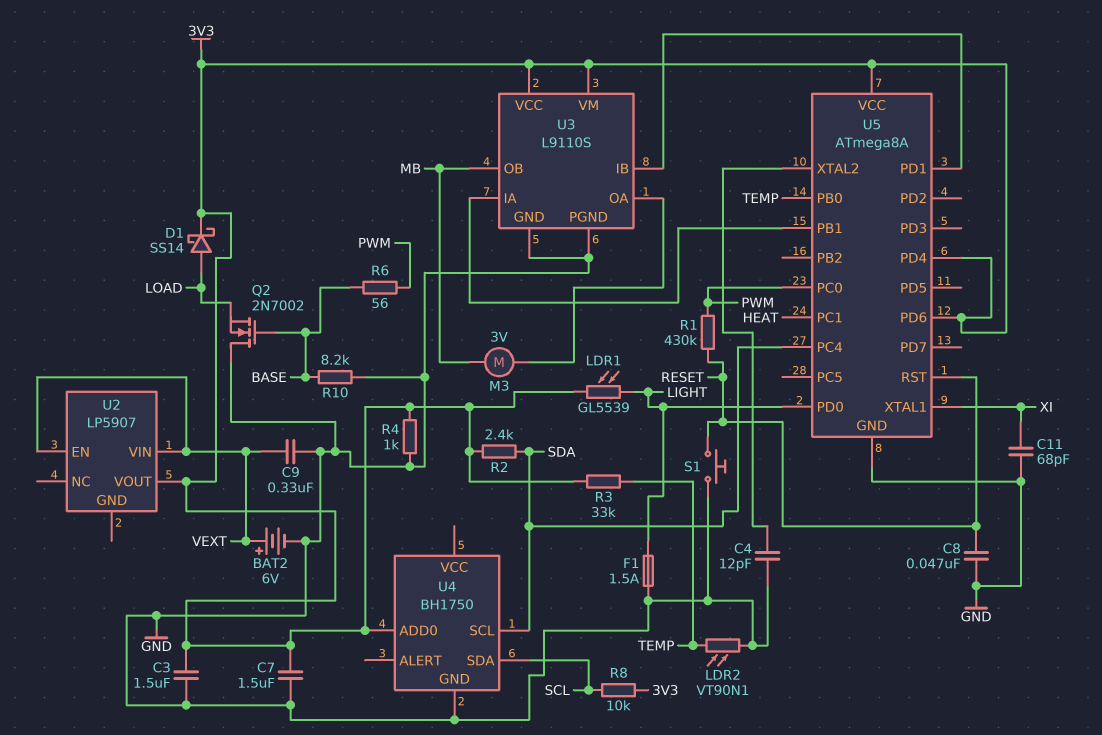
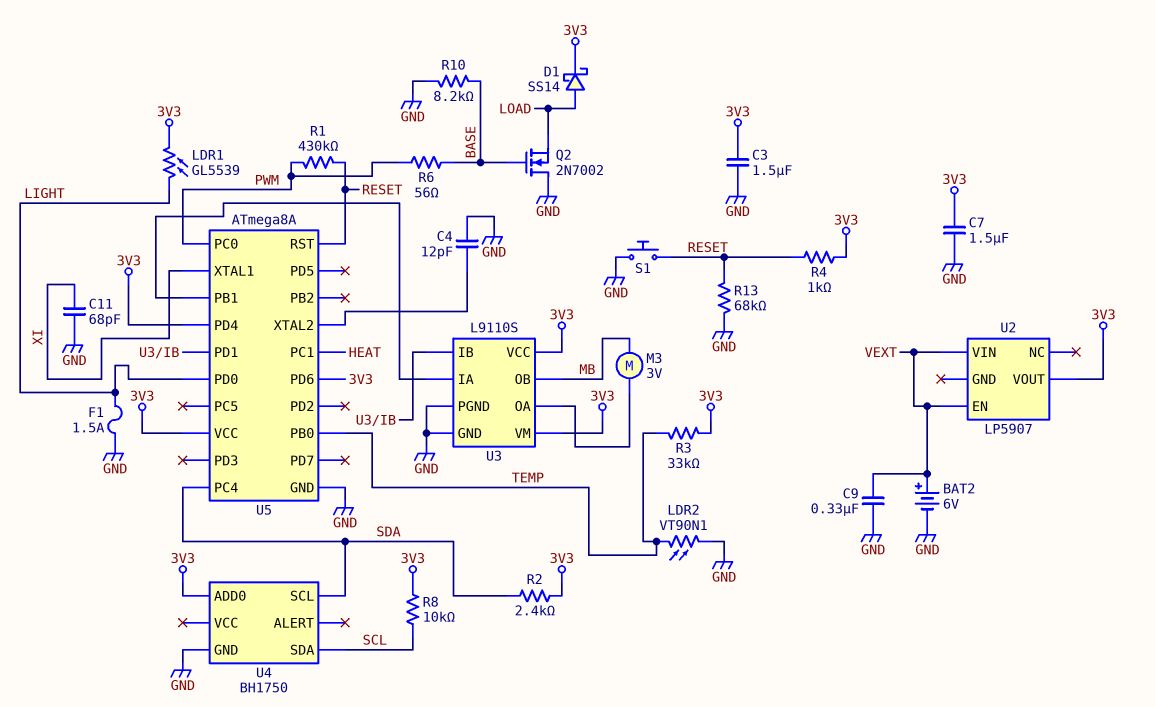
C8: 47nF (GND, RESET) -> none
R4: 1k (3V3, GND) -> 1k (3V3, RESET)
R13: none -> 68k (GND, RESET)

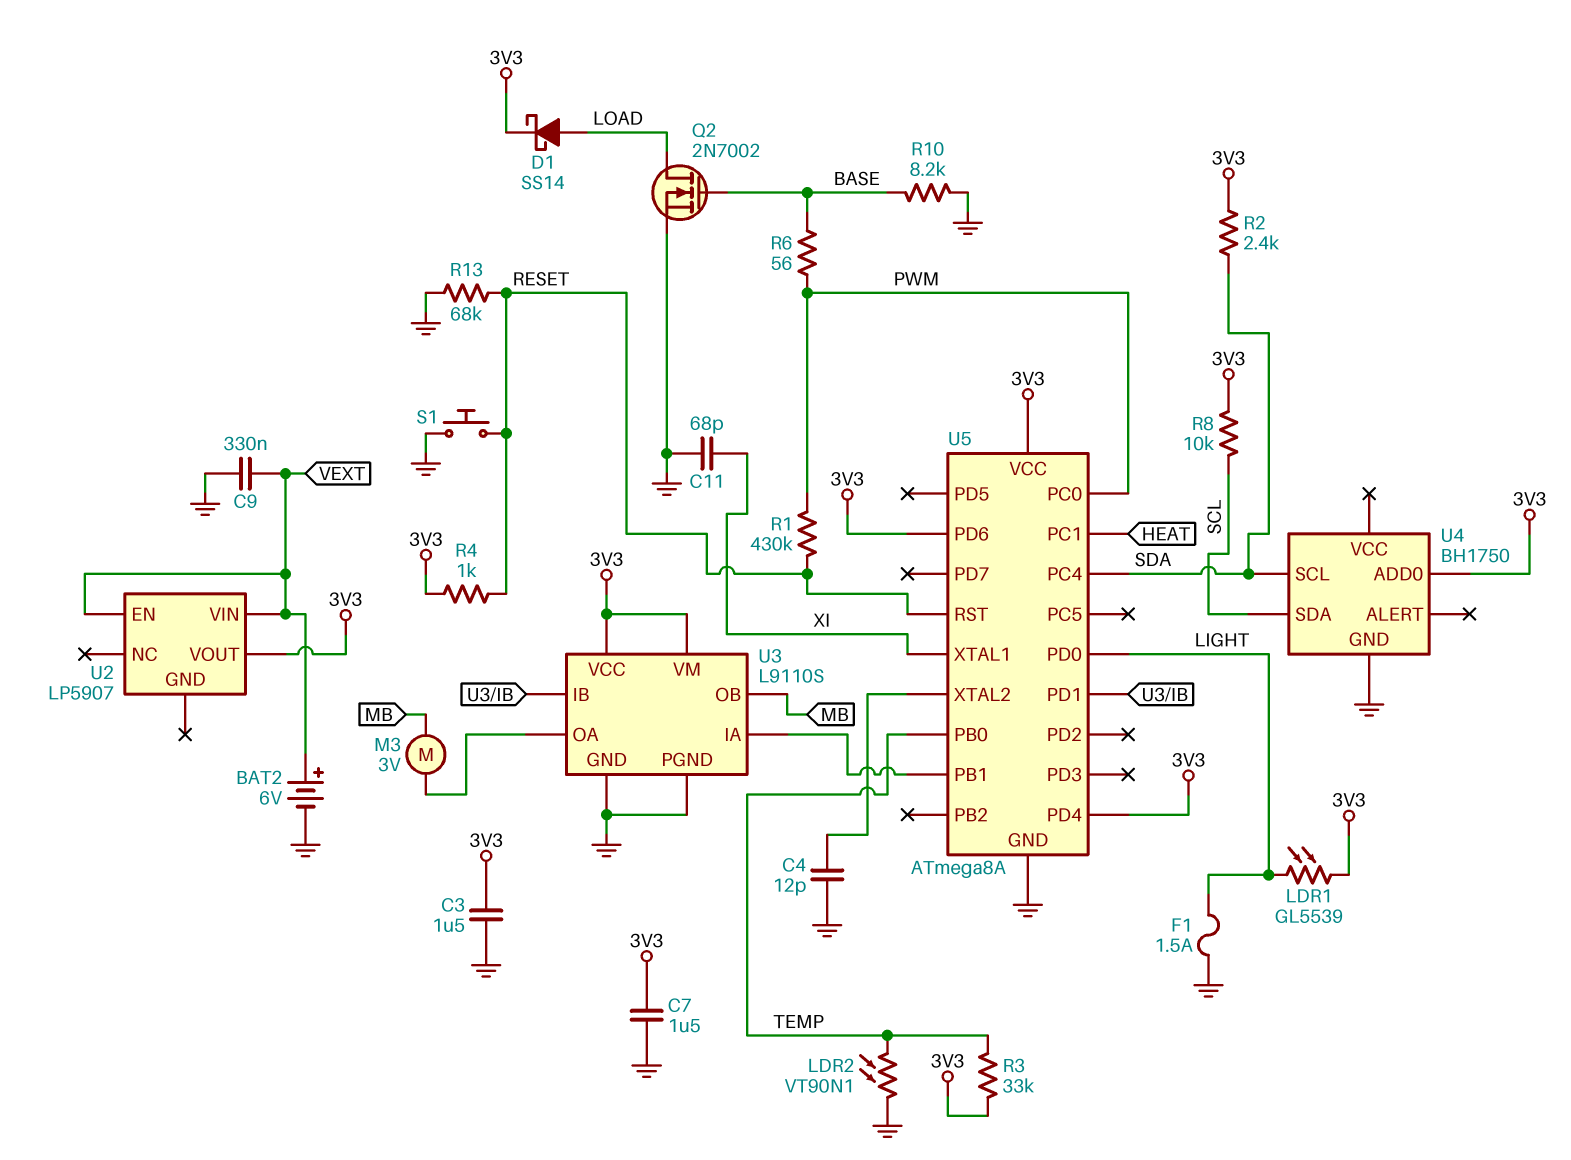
Q2: NMOS 2N7002 (G BASE, D GND, S LOAD) -> NMOS 2N7002 (G BASE, D LOAD, S GND)

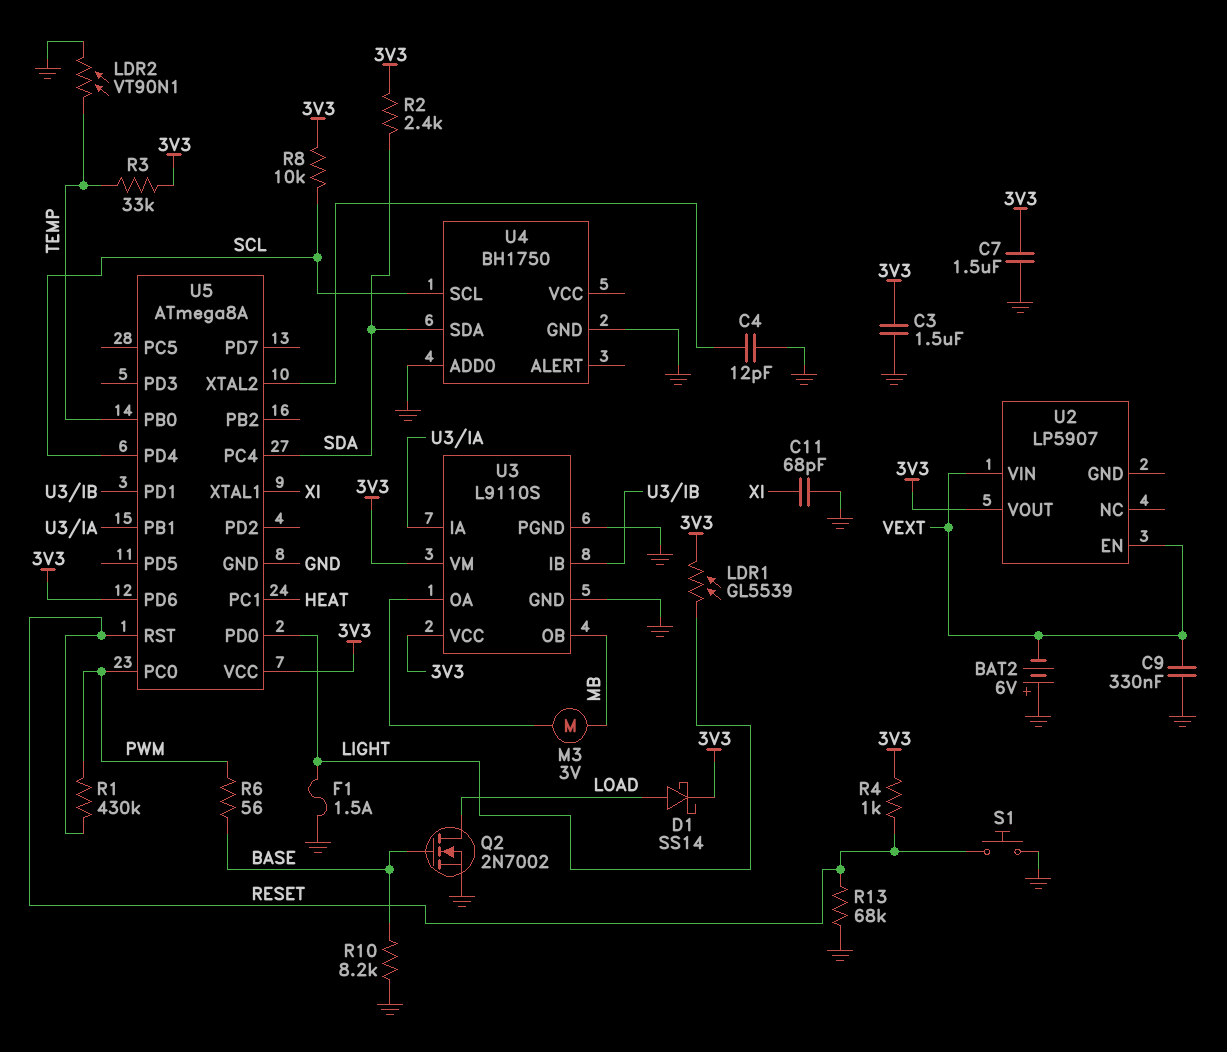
BAT2: 6V (plus VEXT, minus GND) -> 6V (plus GND, minus VEXT)
U4 pin ADD0: 3V3 -> GND
U4 pin SCL: SDA -> SCL
U4 pin SDA: SCL -> SDA
U5 pin PD4: 3V3 -> SCL

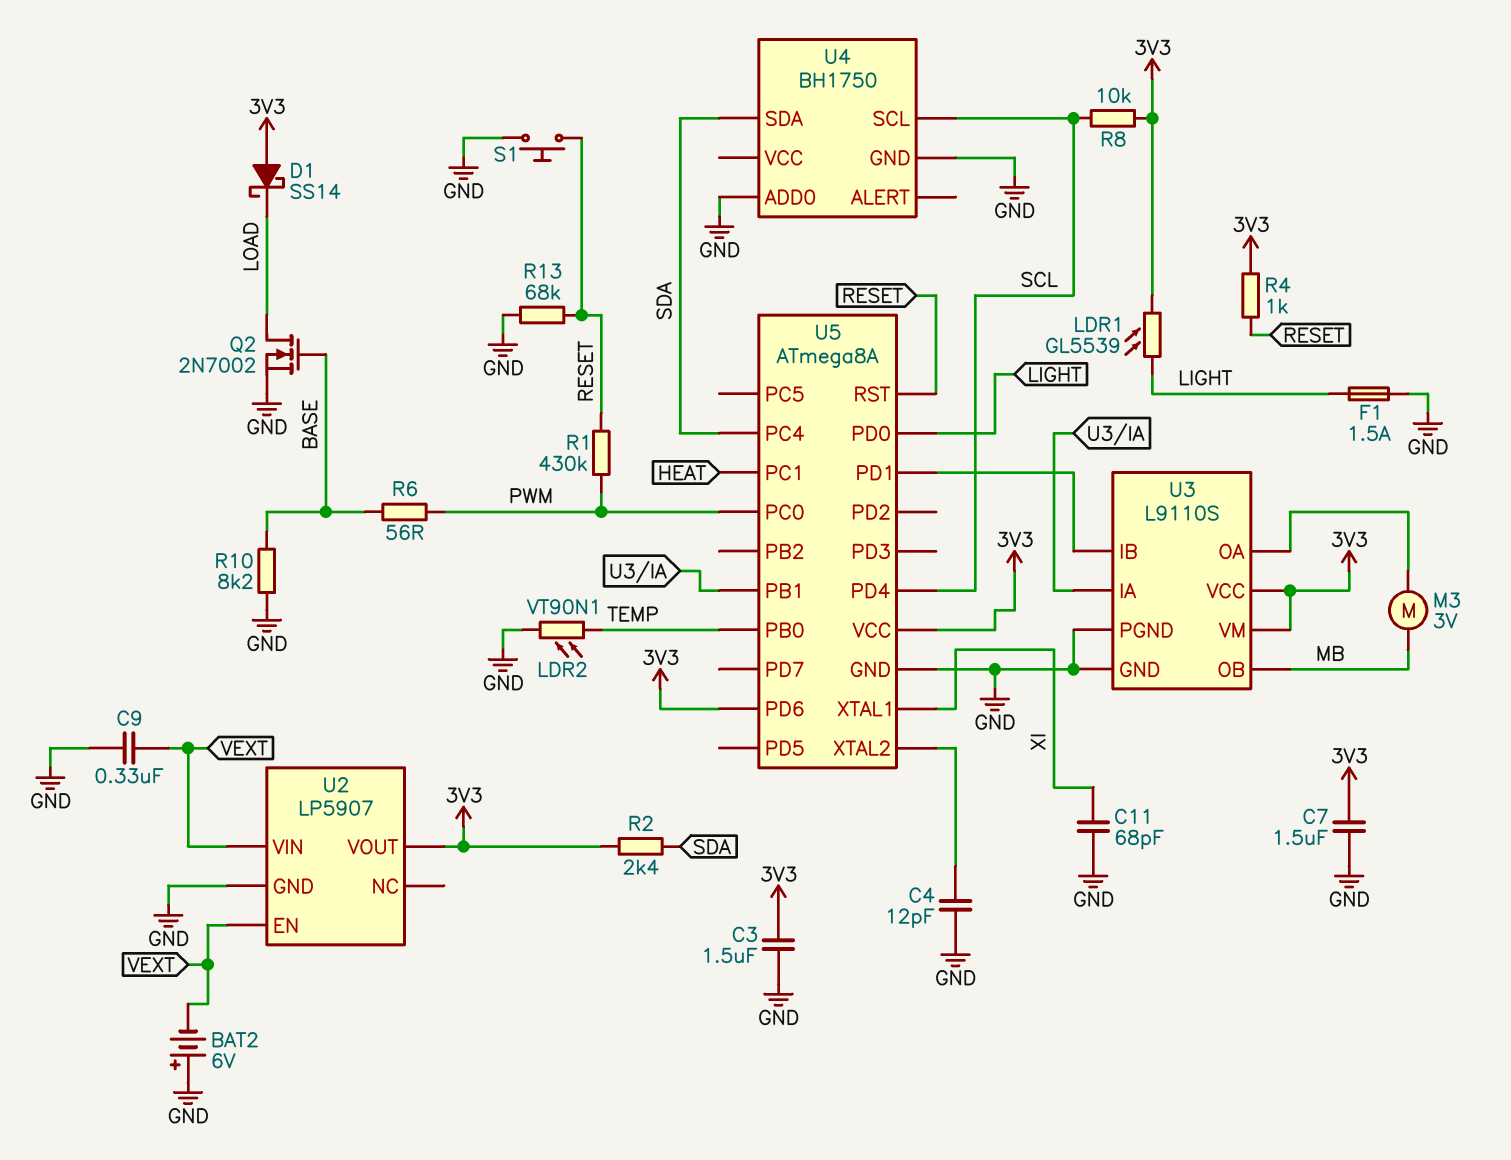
D1: schottky SS14 (A LOAD, K 3V3) -> schottky SS14 (A 3V3, K LOAD)
R3: 33k (3V3, TEMP) -> none
U2 pin GND: none -> GND

